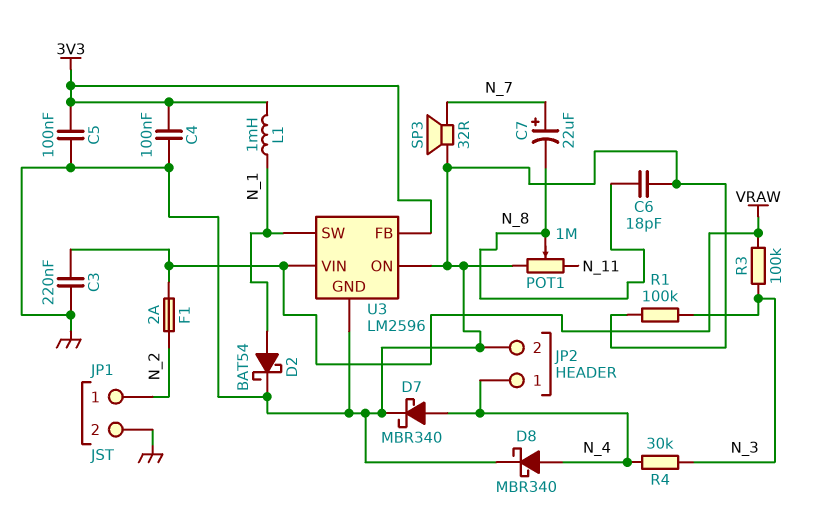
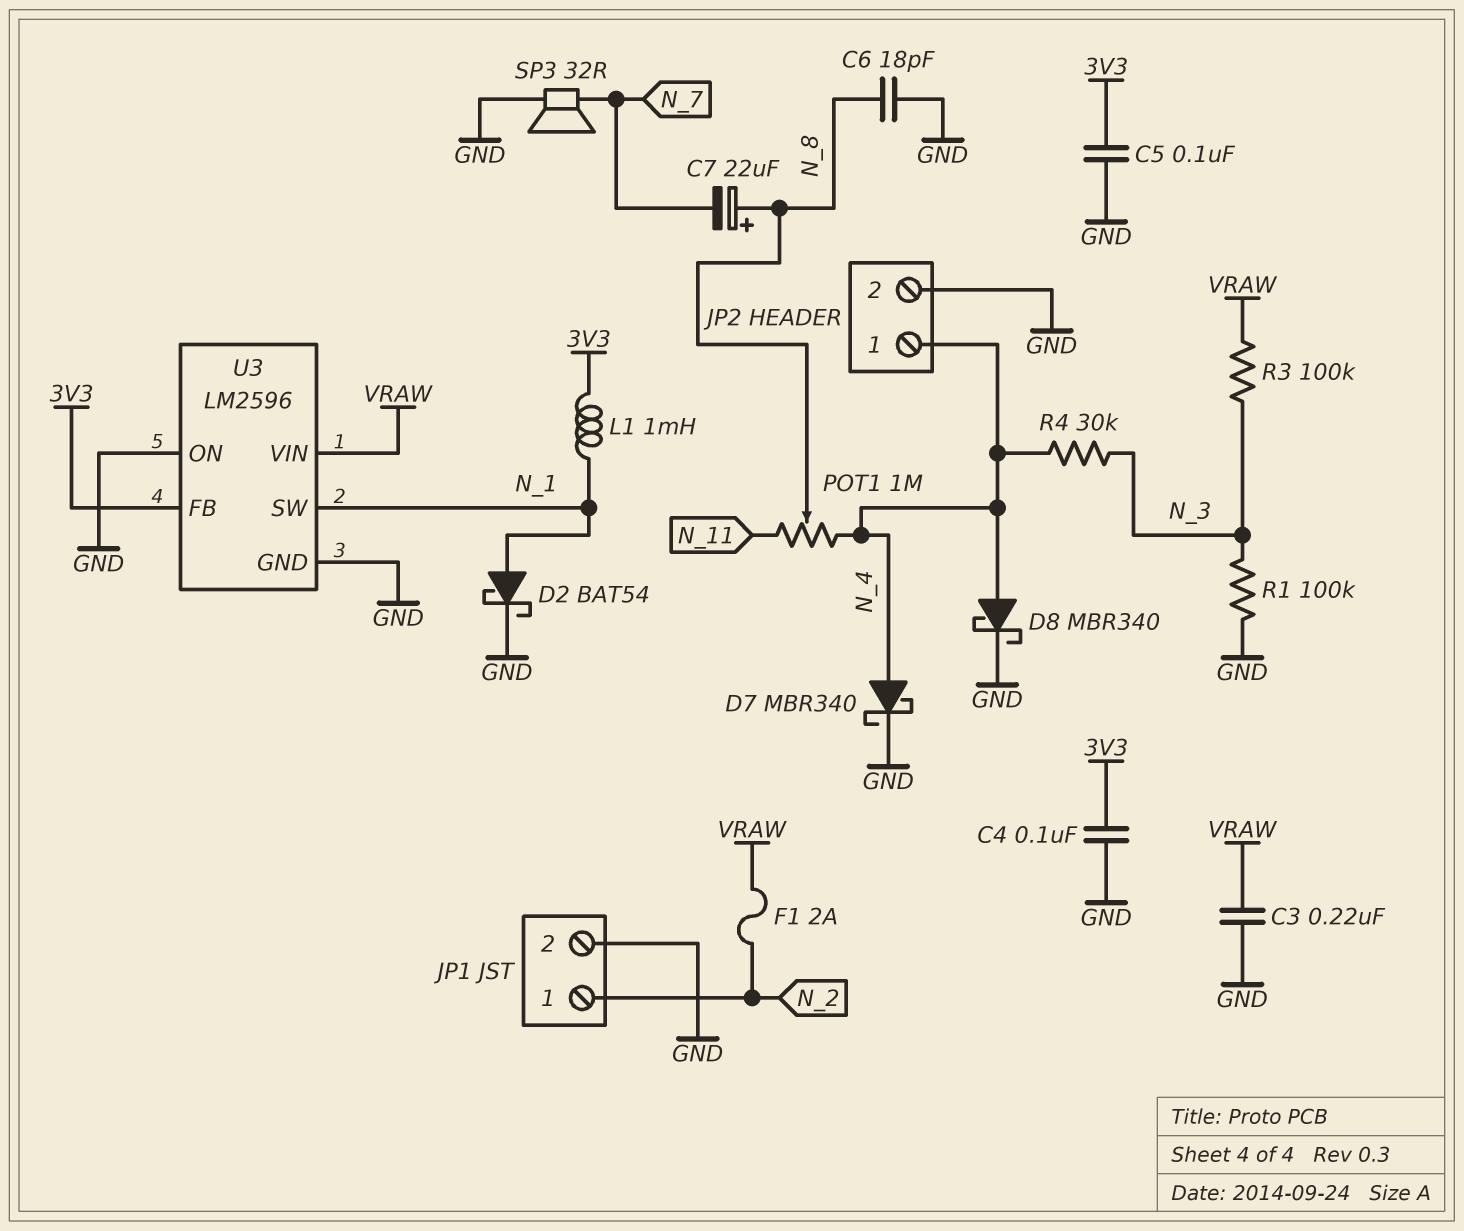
C7: 22uF (plus N_7, minus N_8) -> 22uF (plus N_8, minus N_7)
POT1: 1M (GND, N_11, wiper N_8) -> 1M (N_4, N_11, wiper N_8)

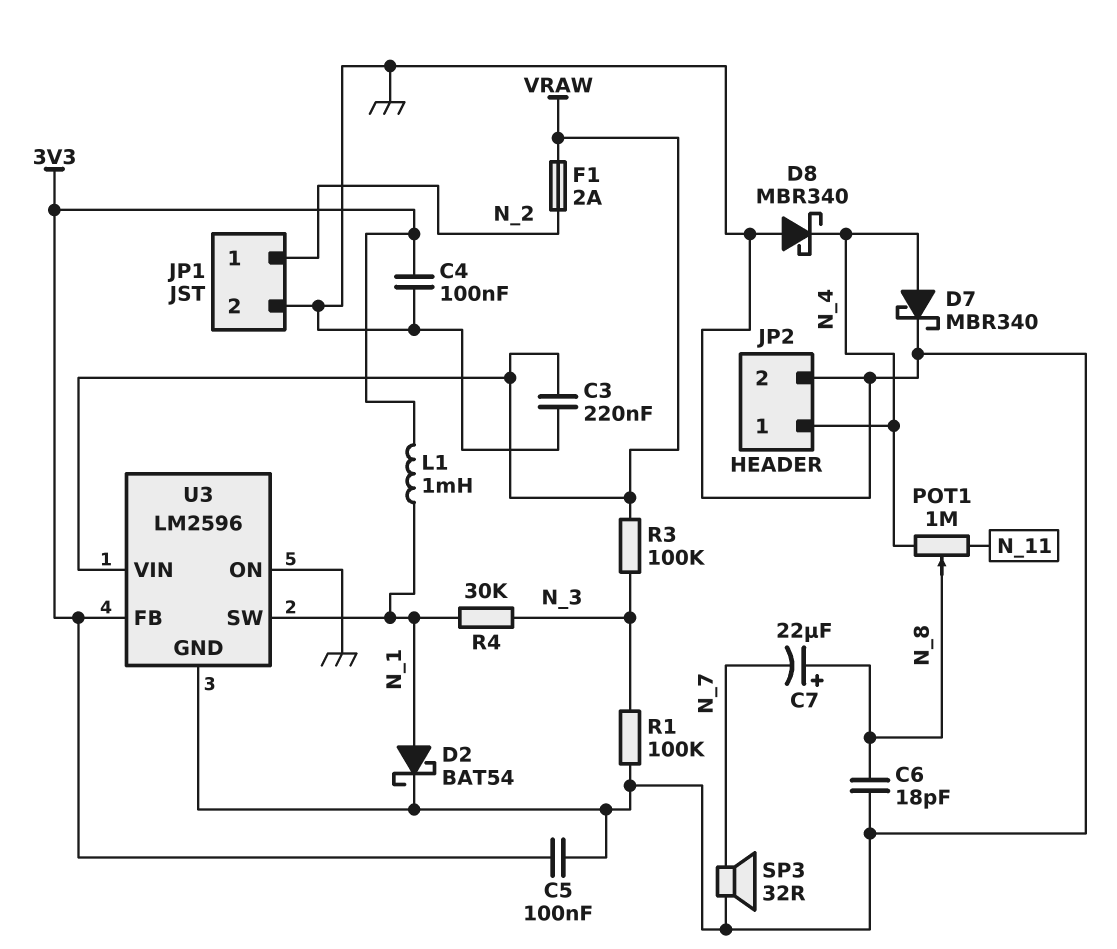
D8: schottky MBR340 (A N_4, K GND) -> schottky MBR340 (A GND, K N_4)
R4: 30k (N_3, N_4) -> 30k (N_1, N_3)

